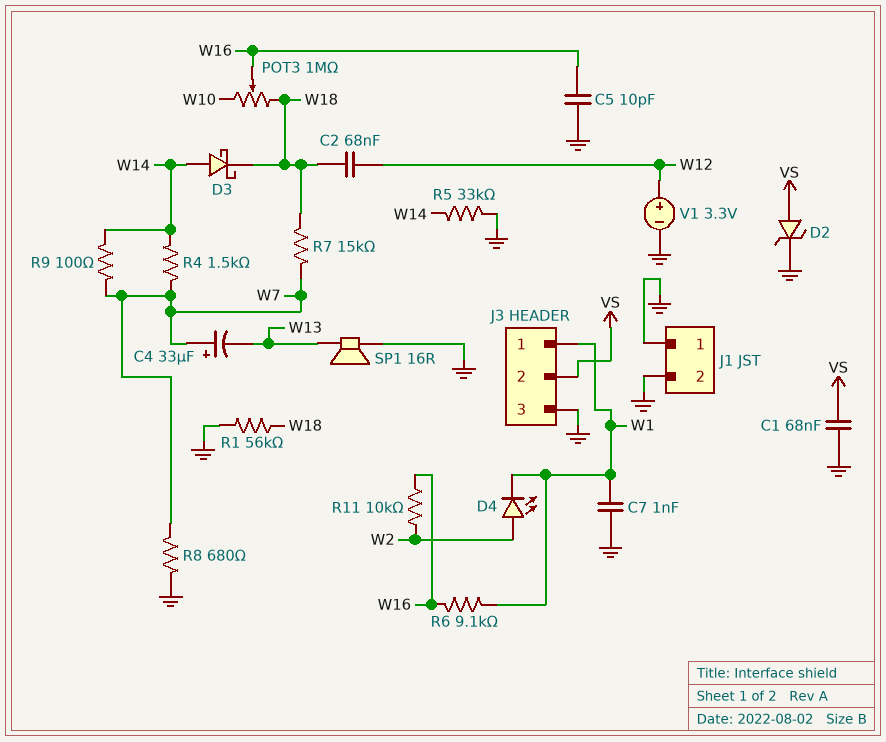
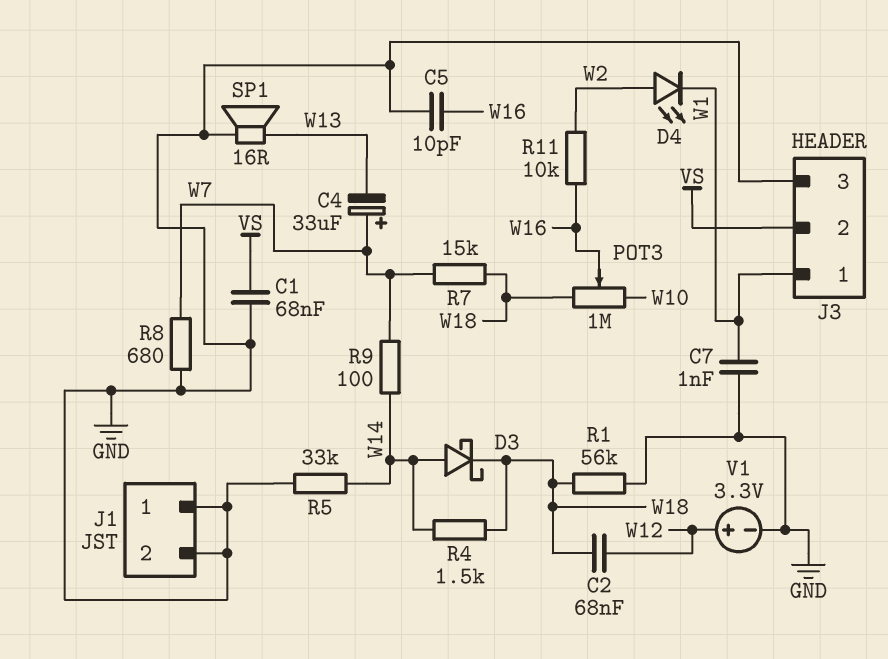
D2: zener (A VS, K GND) -> none
R4: 1.5k (W7, W14) -> 1.5k (W14, W18)
R6: 9.1k (W1, W16) -> none

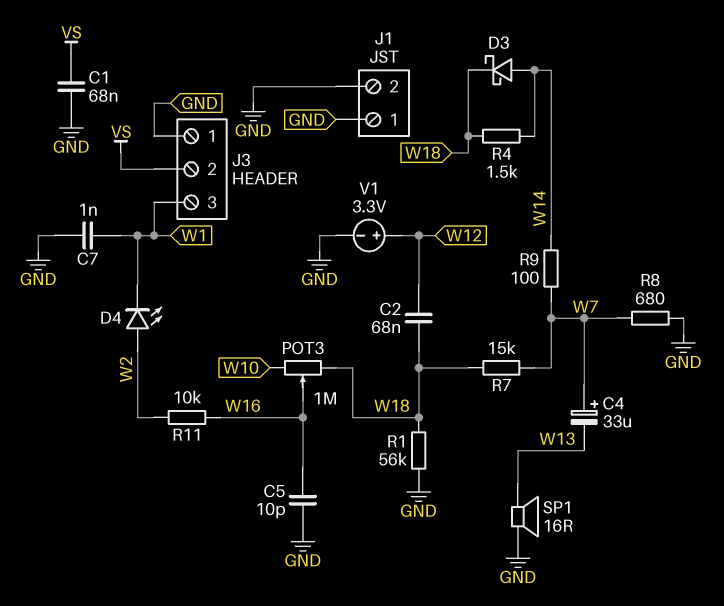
J3 pin 1: W1 -> GND
J3 pin 3: GND -> W1
R5: 33k (GND, W14) -> none

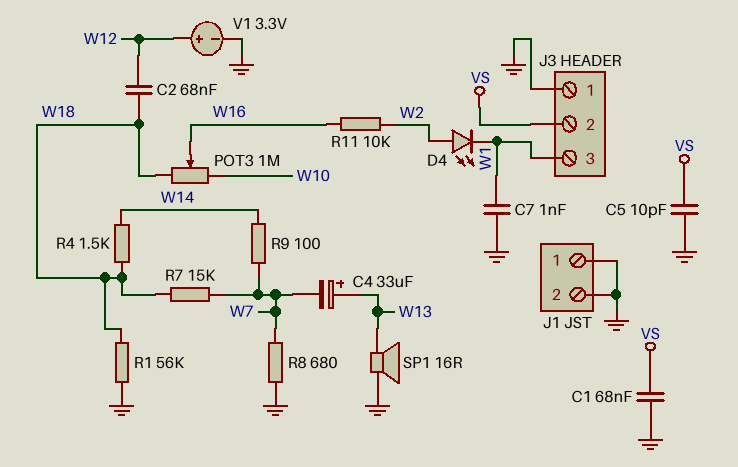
C4: 33uF (plus W7, minus W13) -> 33uF (plus W13, minus W7)
C5: 10pF (GND, W16) -> 10pF (GND, VS)
D3: schottky (A W14, K W18) -> none

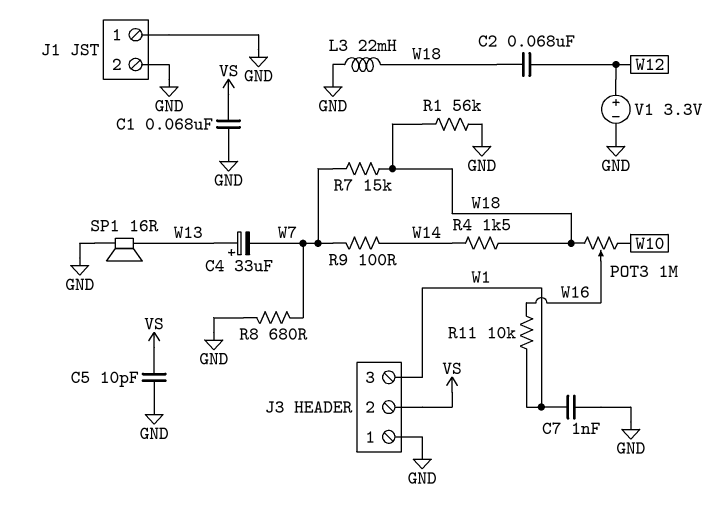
D4: LED (A W2, K W1) -> none
L3: none -> 22mH (GND, W18)
R11: 10k (W2, W16) -> 10k (W1, W16)

